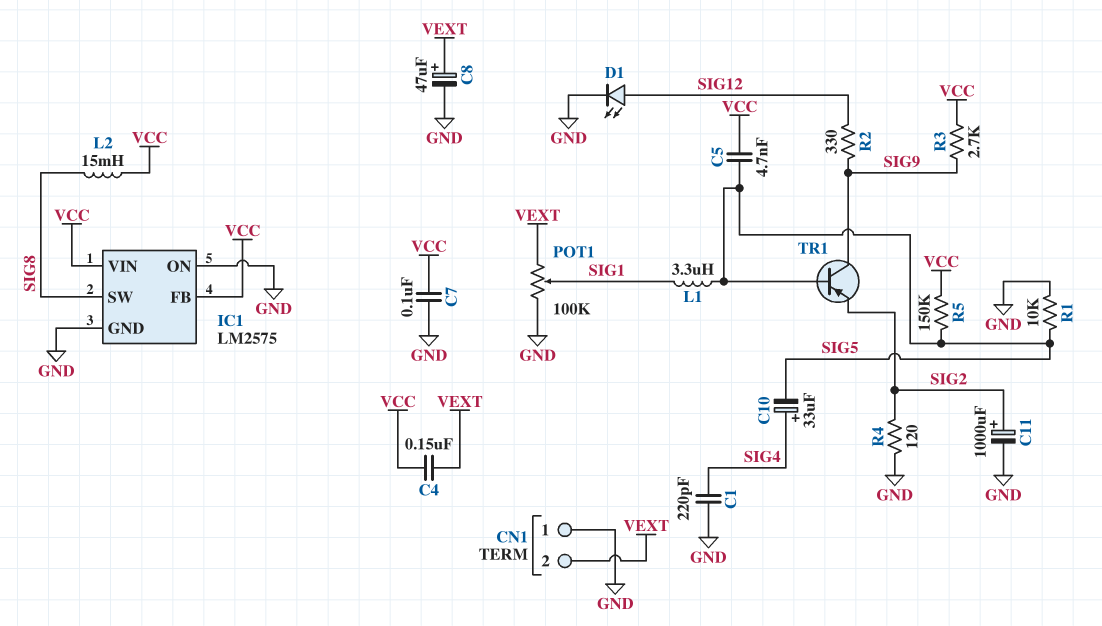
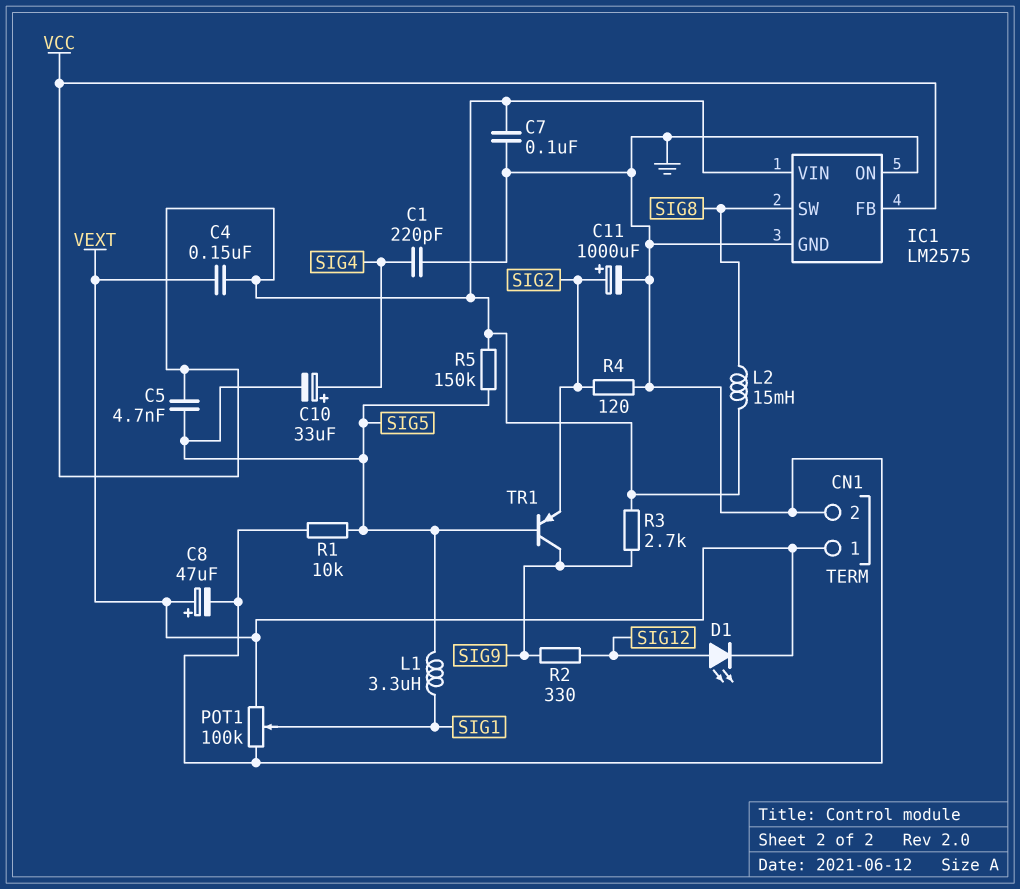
CN1 pin 1: GND -> VEXT
CN1 pin 2: VEXT -> GND
D1: LED (A SIG12, K GND) -> LED (A SIG12, K VEXT)

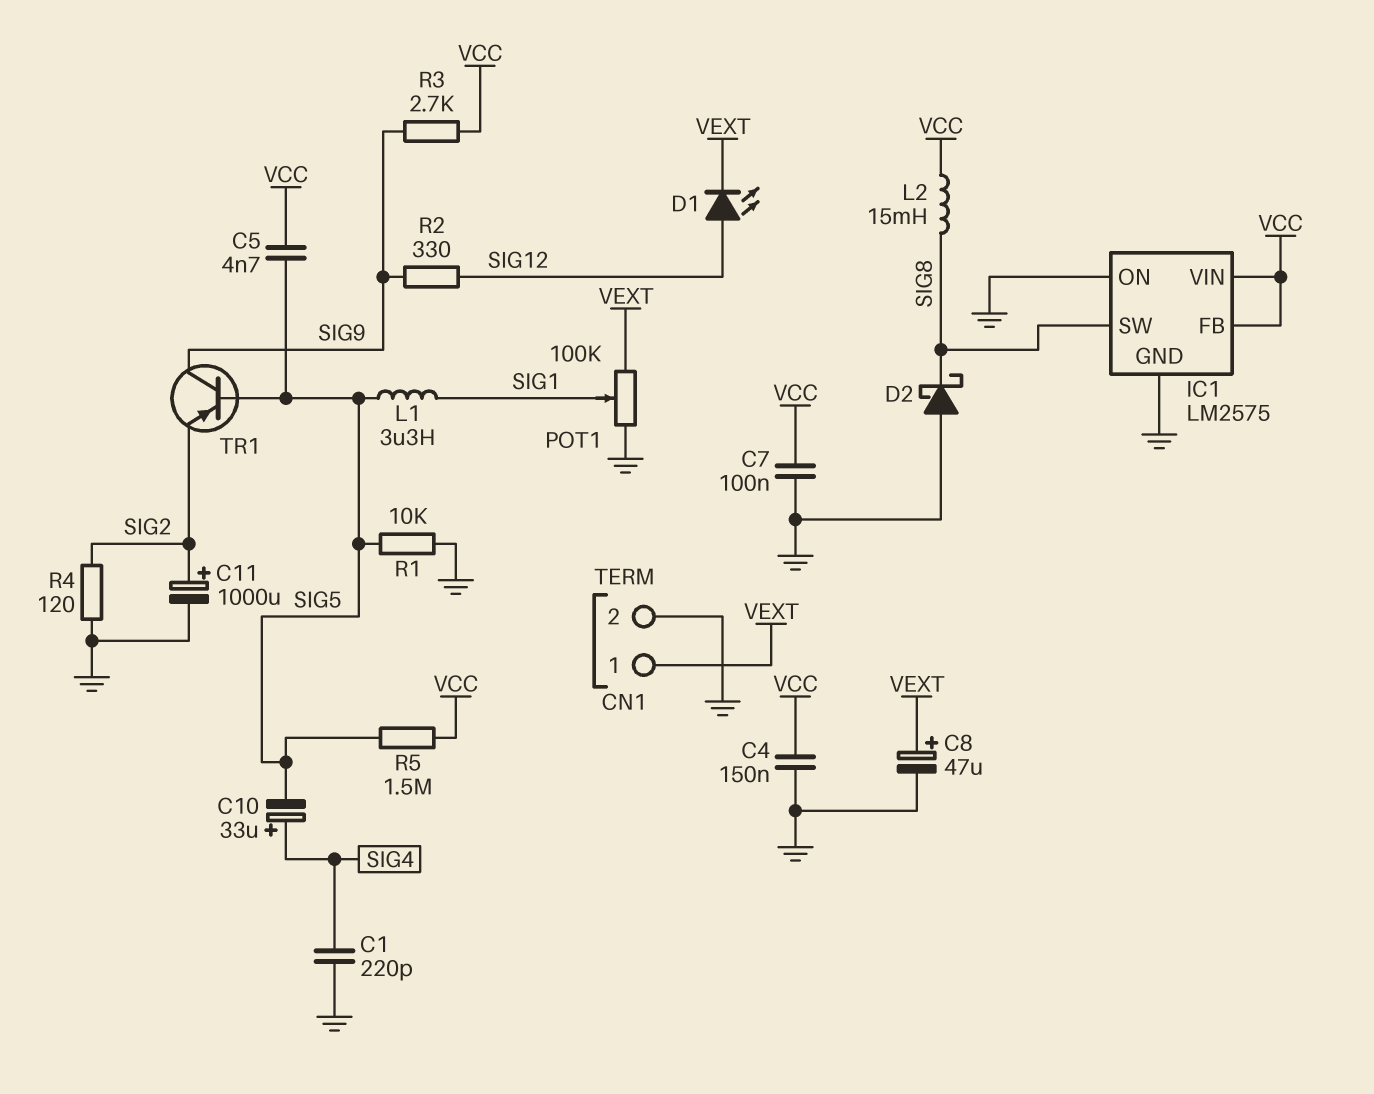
C4: 150nF (VCC, VEXT) -> 150nF (GND, VCC)
D2: none -> schottky (A GND, K SIG8)
R5: 150k (SIG5, VCC) -> 1.5M (SIG5, VCC)

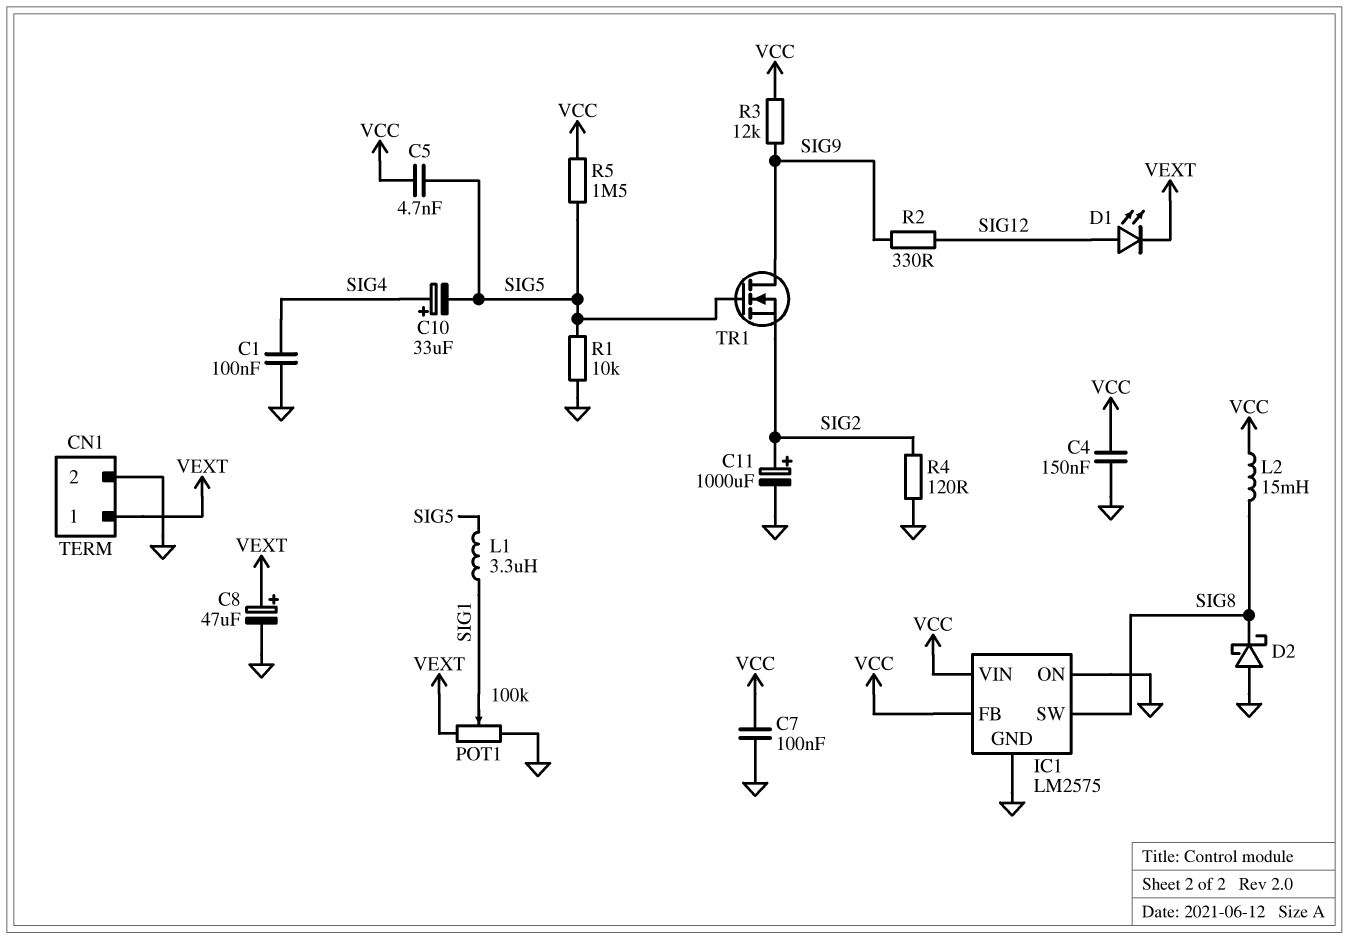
C1: 220pF (GND, SIG4) -> 100nF (GND, SIG4)
R3: 2.7k (SIG9, VCC) -> 12k (SIG9, VCC)
TR1: PNP (B SIG5, C SIG9, E SIG2) -> NMOS (G SIG5, D SIG9, S SIG2)

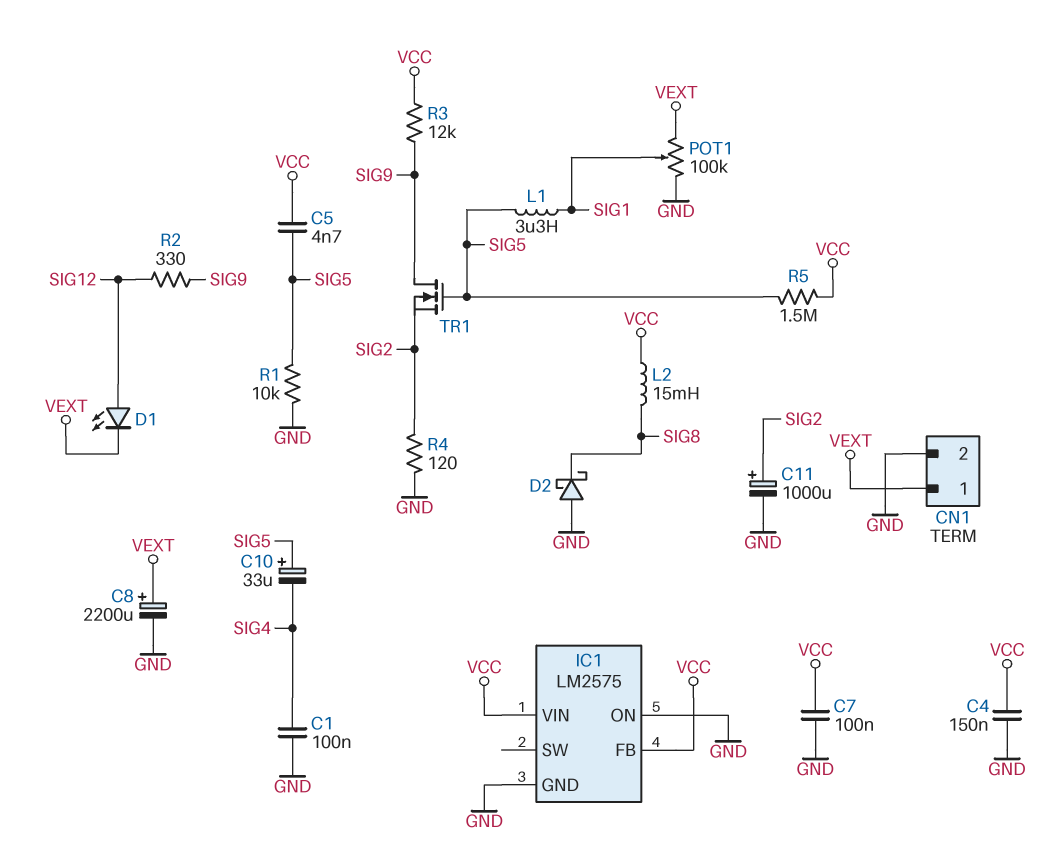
C8: 47uF (plus VEXT, minus GND) -> 2200uF (plus VEXT, minus GND)
C10: 33uF (plus SIG4, minus SIG5) -> 33uF (plus SIG5, minus SIG4)
IC1 pin SW: SIG8 -> none

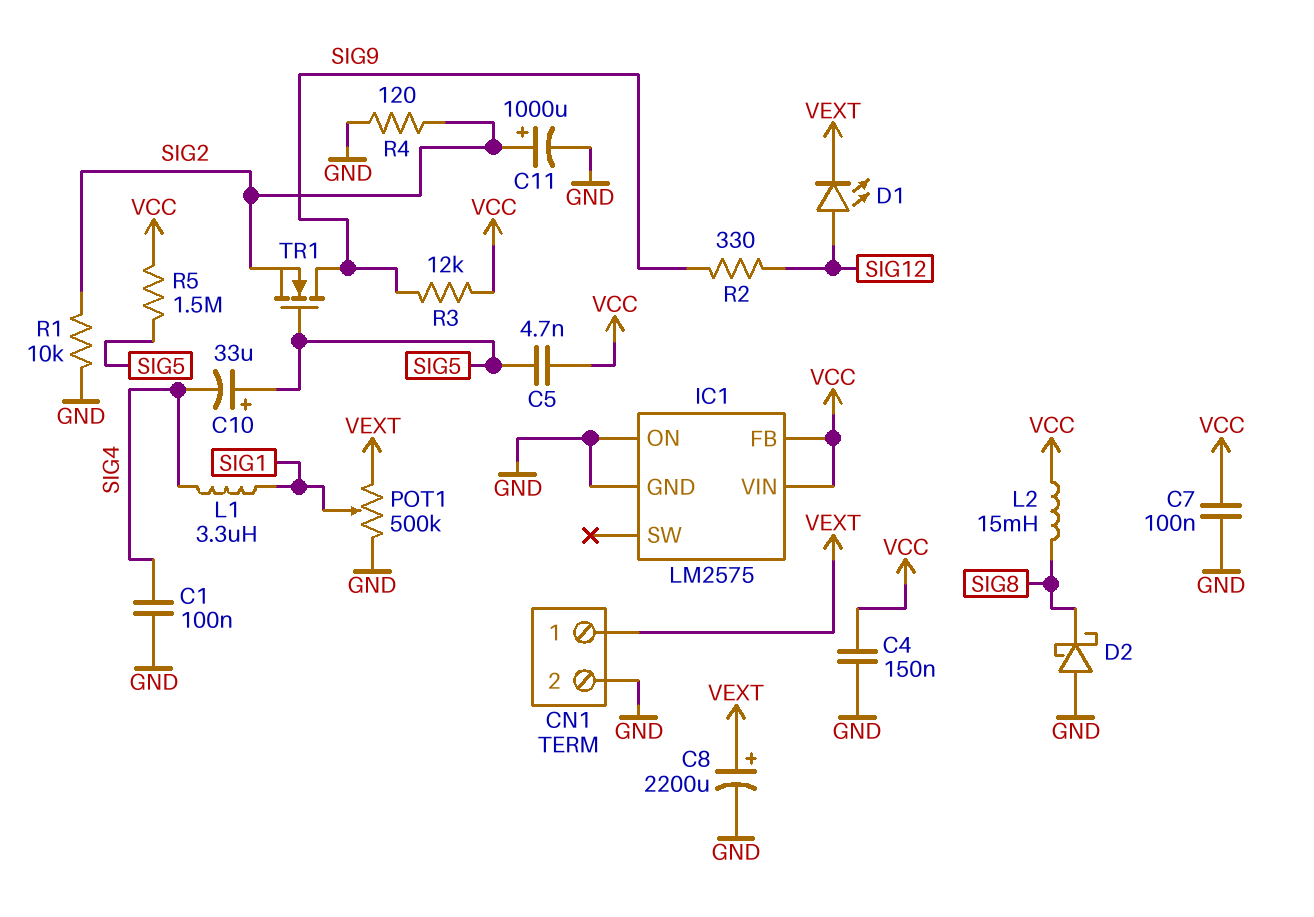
L1: 3.3uH (SIG1, SIG5) -> 3.3uH (SIG1, SIG4)
POT1: 100k (GND, VEXT, wiper SIG1) -> 500k (GND, VEXT, wiper SIG1)
R1: 10k (GND, SIG5) -> 10k (GND, SIG2)

